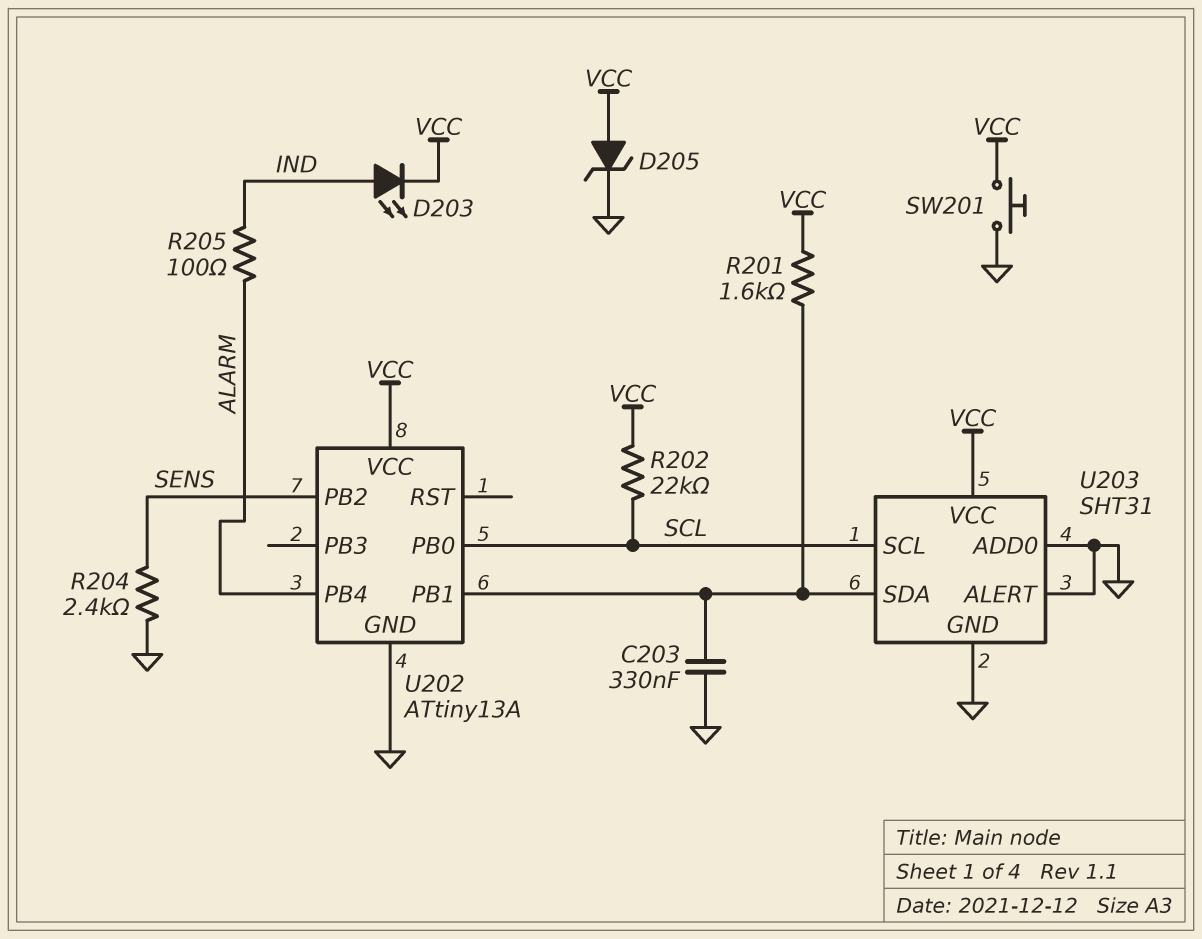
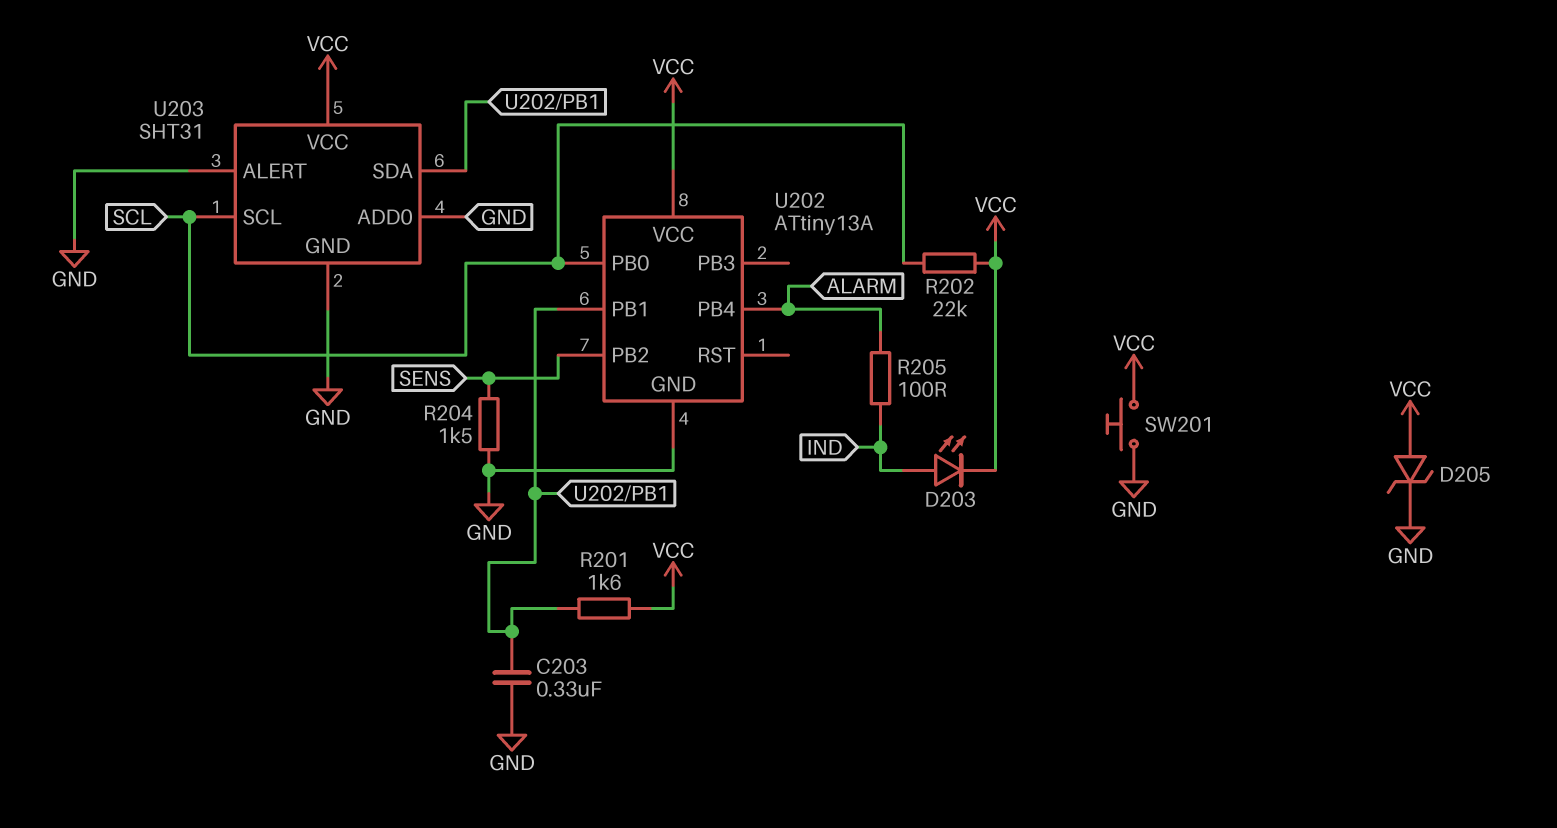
R204: 2.4k (GND, SENS) -> 1.5k (GND, SENS)

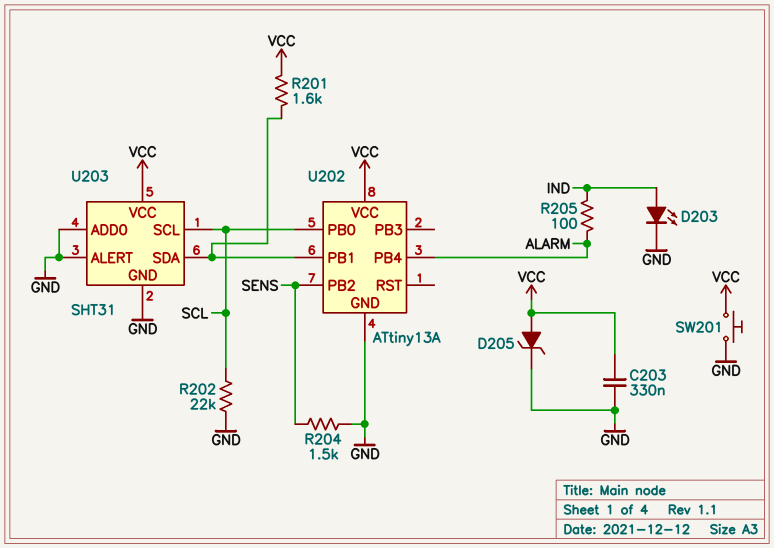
C203: 330nF (GND, U202/PB1) -> 330nF (GND, VCC)
D203: LED (A IND, K VCC) -> LED (A IND, K GND)
R202: 22k (SCL, VCC) -> 22k (GND, SCL)

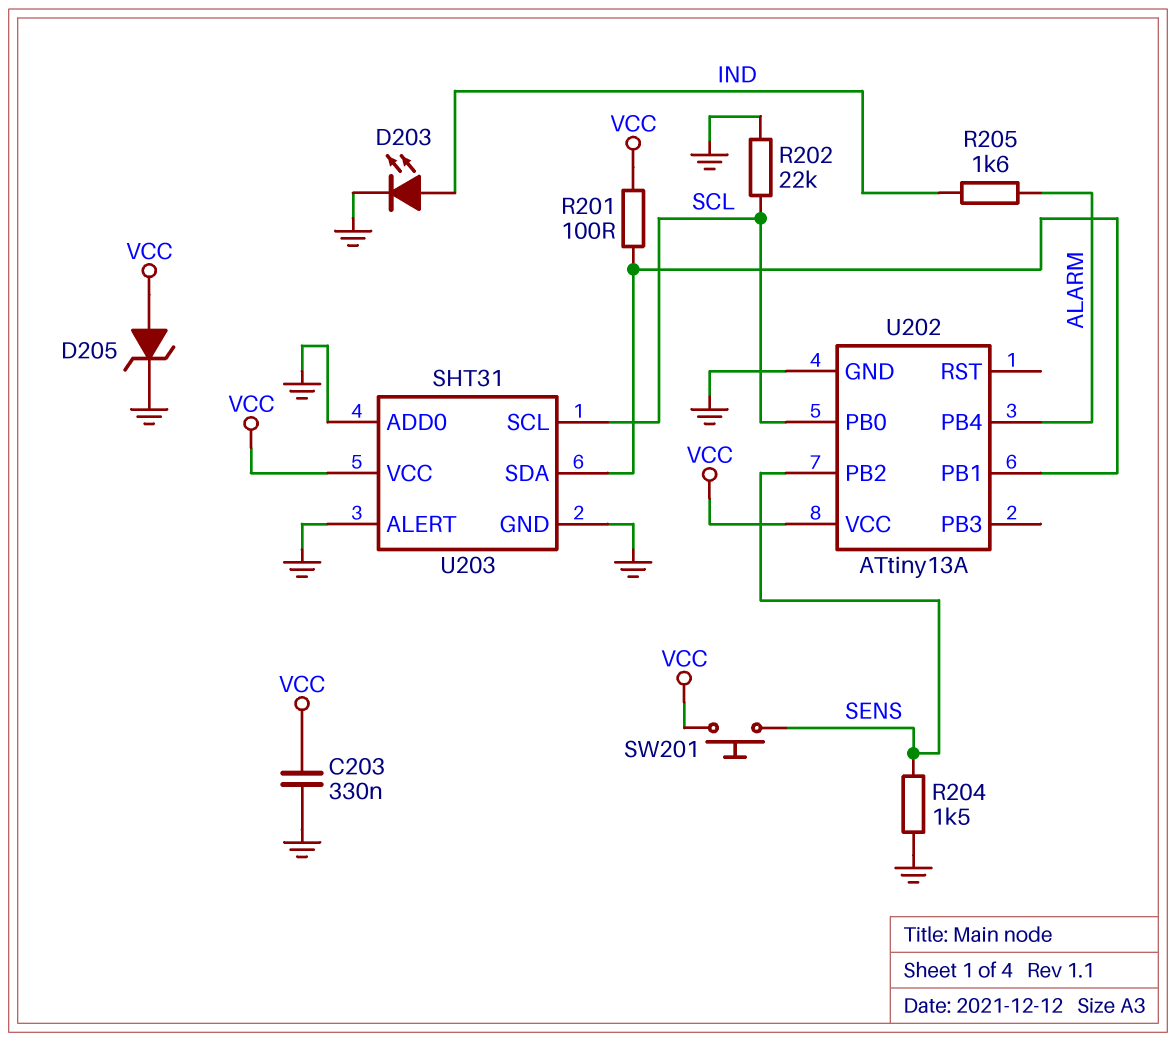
R201: 1.6k (U202/PB1, VCC) -> 100 (U202/PB1, VCC)
R205: 100 (ALARM, IND) -> 1.6k (ALARM, IND)
SW201: button (GND, VCC) -> button (SENS, VCC)

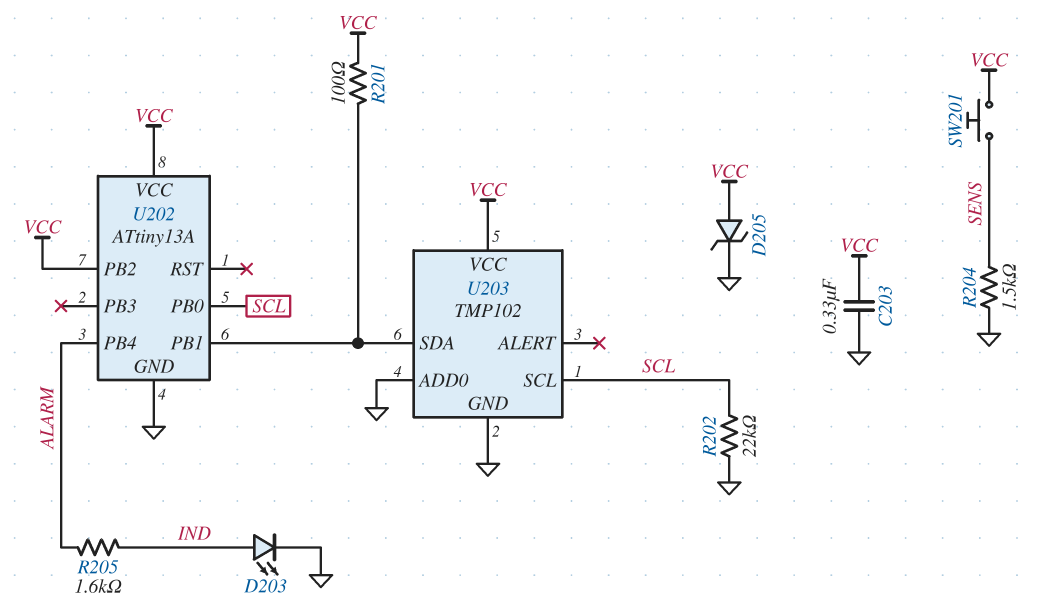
U202 pin PB2: SENS -> VCC
U203: SHT31 -> TMP102
U203 pin ALERT: GND -> none

